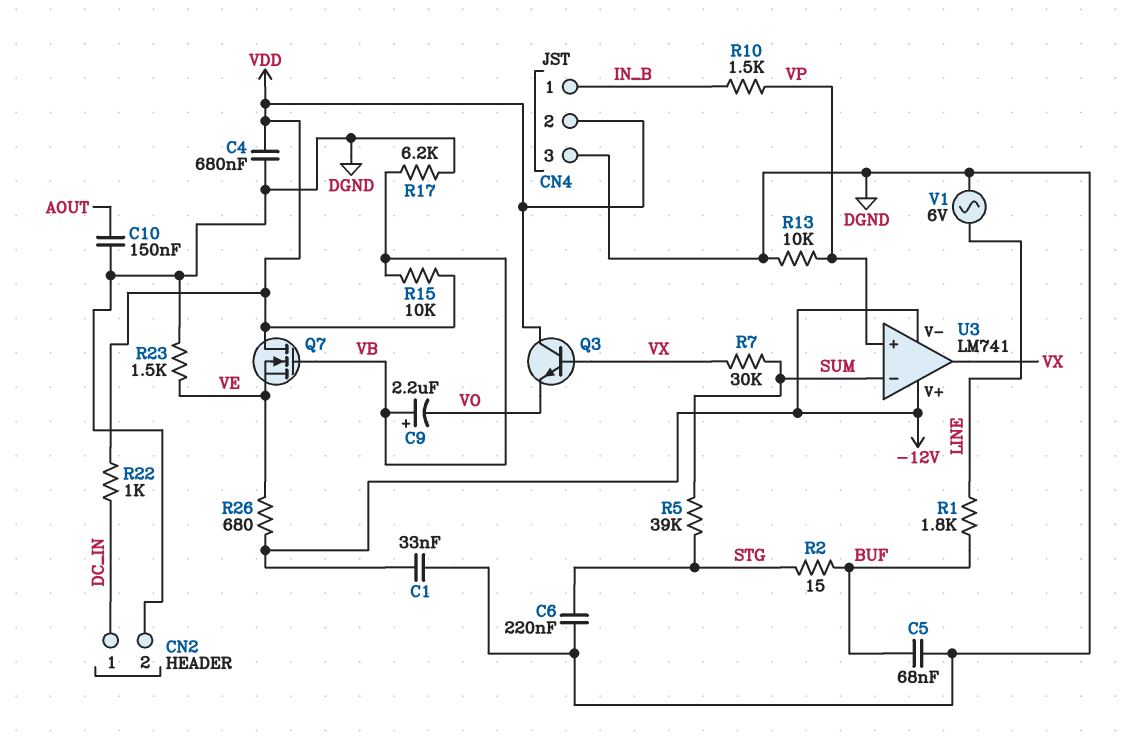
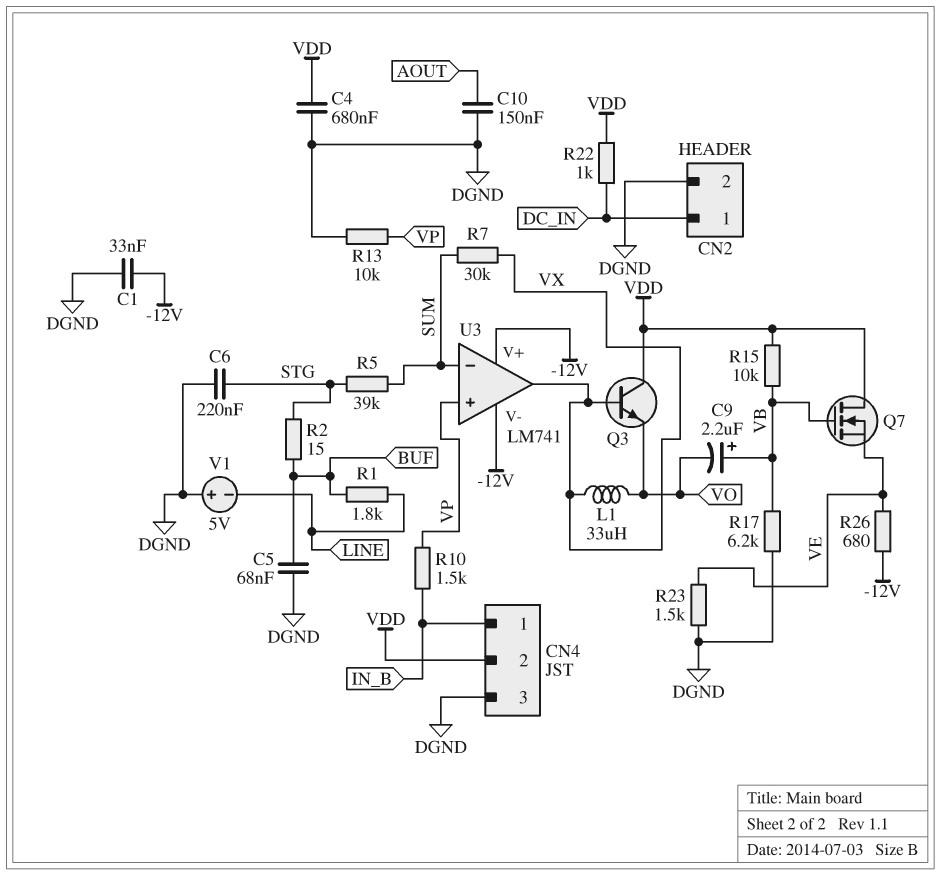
L1: none -> 33uH (VO, VX)
V1: AC 6V (DGND, LINE) -> 5V (plus DGND, minus LINE)

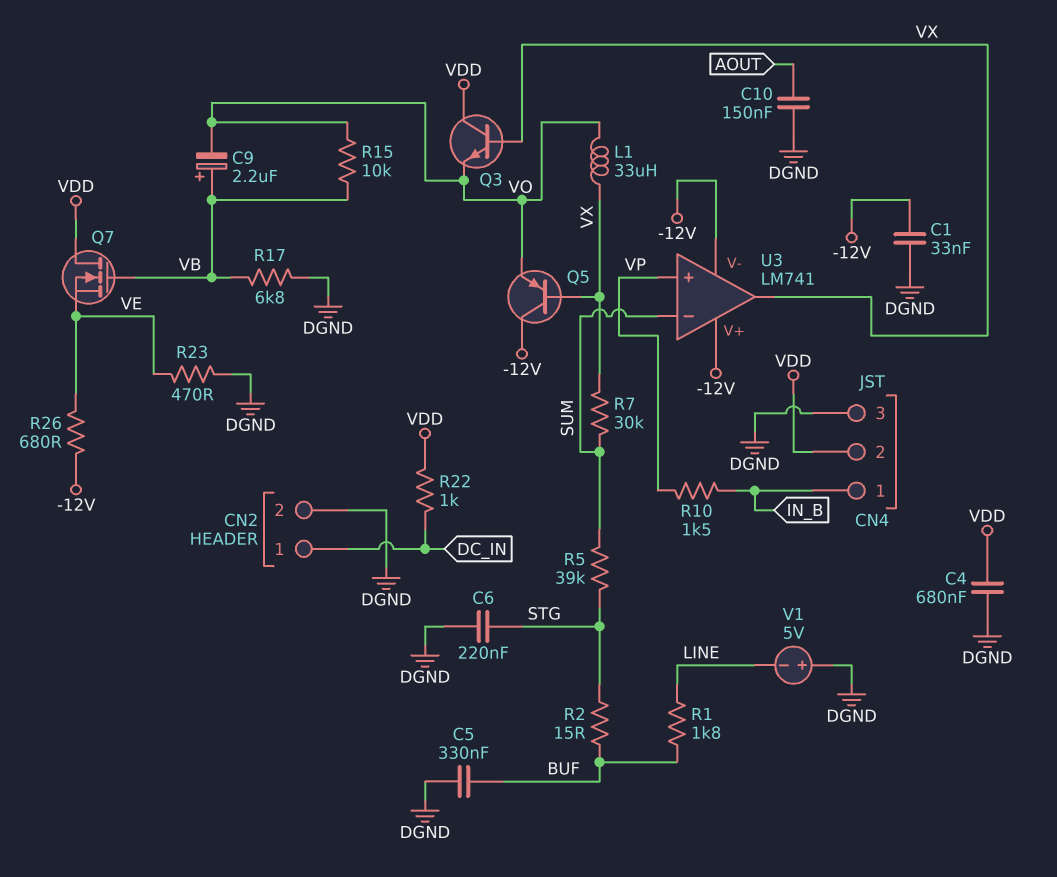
C5: 68nF (BUF, DGND) -> 330nF (BUF, DGND)
Q5: none -> PNP (B VX, C -12V, E VO)
R13: 10k (DGND, VP) -> none
R15: 10k (VB, VDD) -> 10k (VB, VO)
R17: 6.2k (DGND, VB) -> 6.8k (DGND, VB)
R23: 1.5k (DGND, VE) -> 470 (DGND, VE)

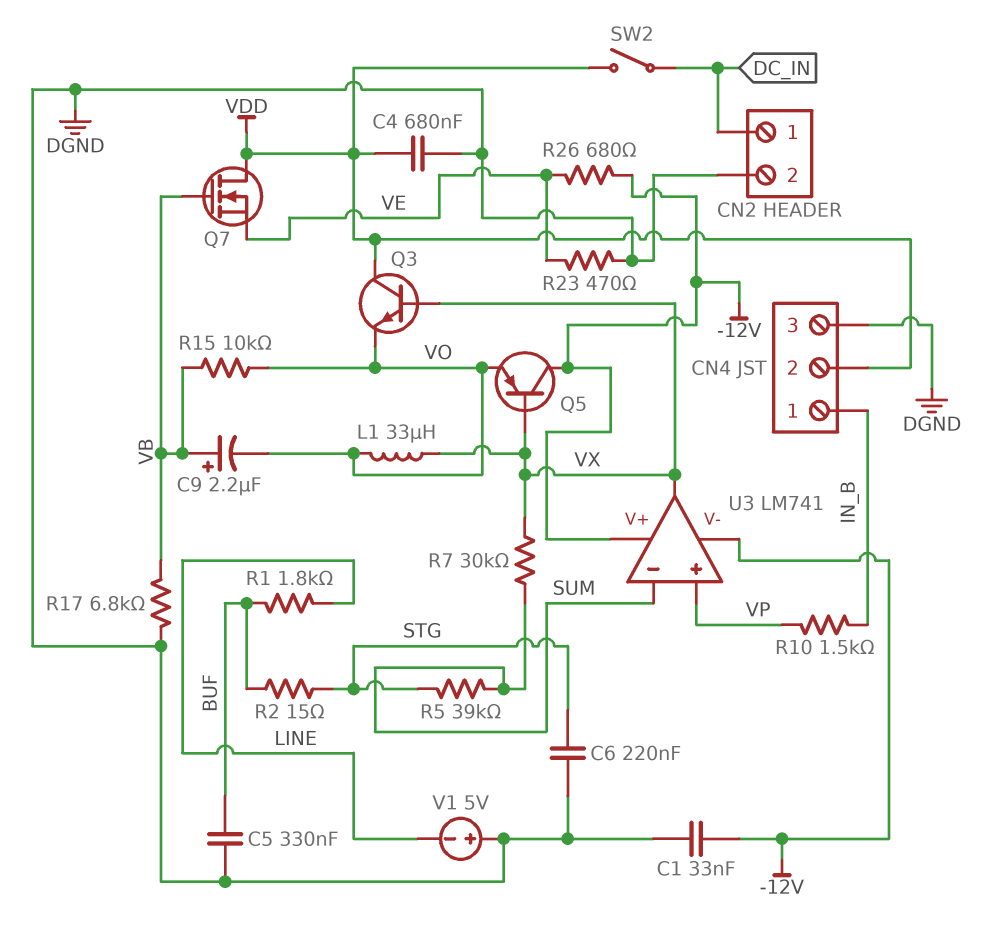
C10: 150nF (AOUT, DGND) -> none
R22: 1k (DC_IN, VDD) -> none
SW2: none -> switch (DC_IN, VDD)

